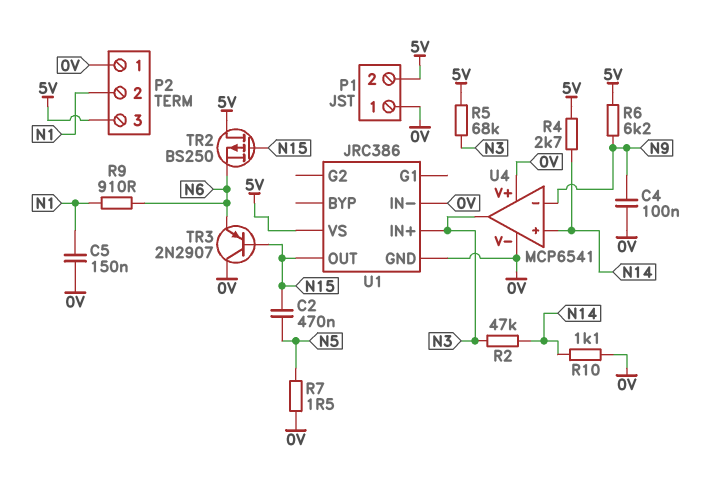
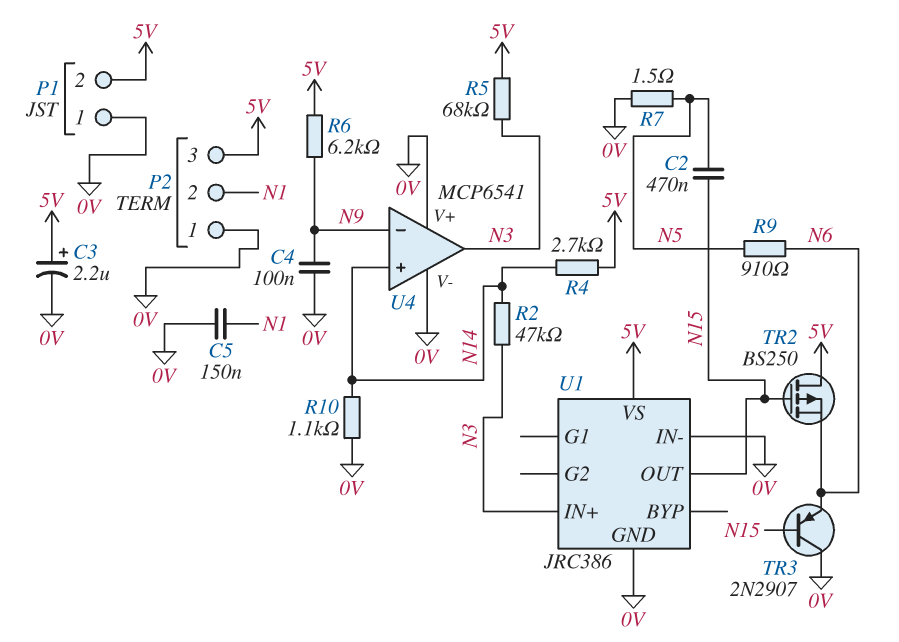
C3: none -> 2.2uF (plus 5V, minus 0V)
R9: 910 (N1, N6) -> 910 (N5, N6)

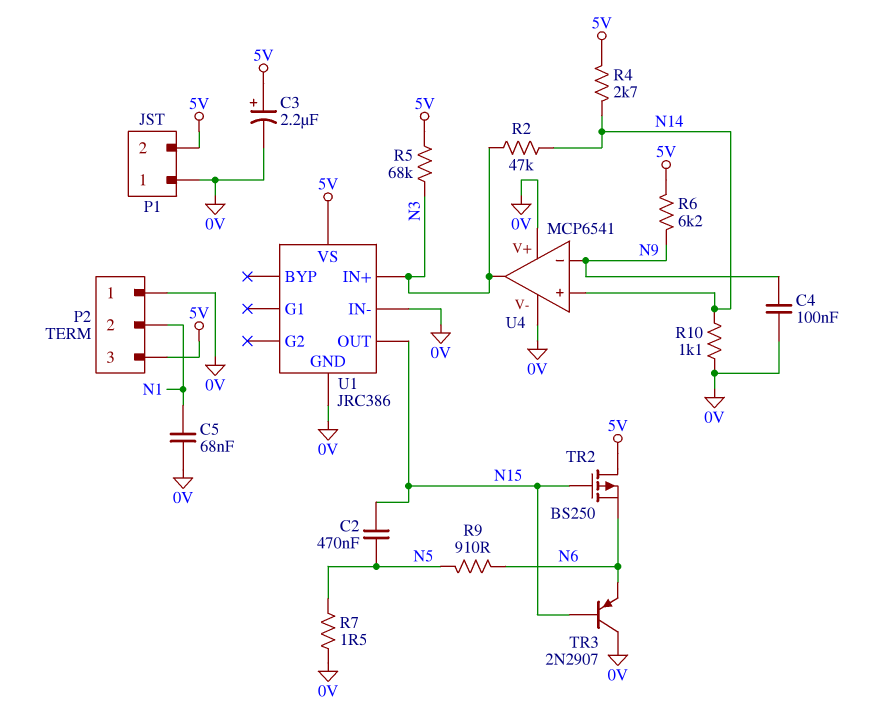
C5: 150nF (0V, N1) -> 68nF (0V, N1)

